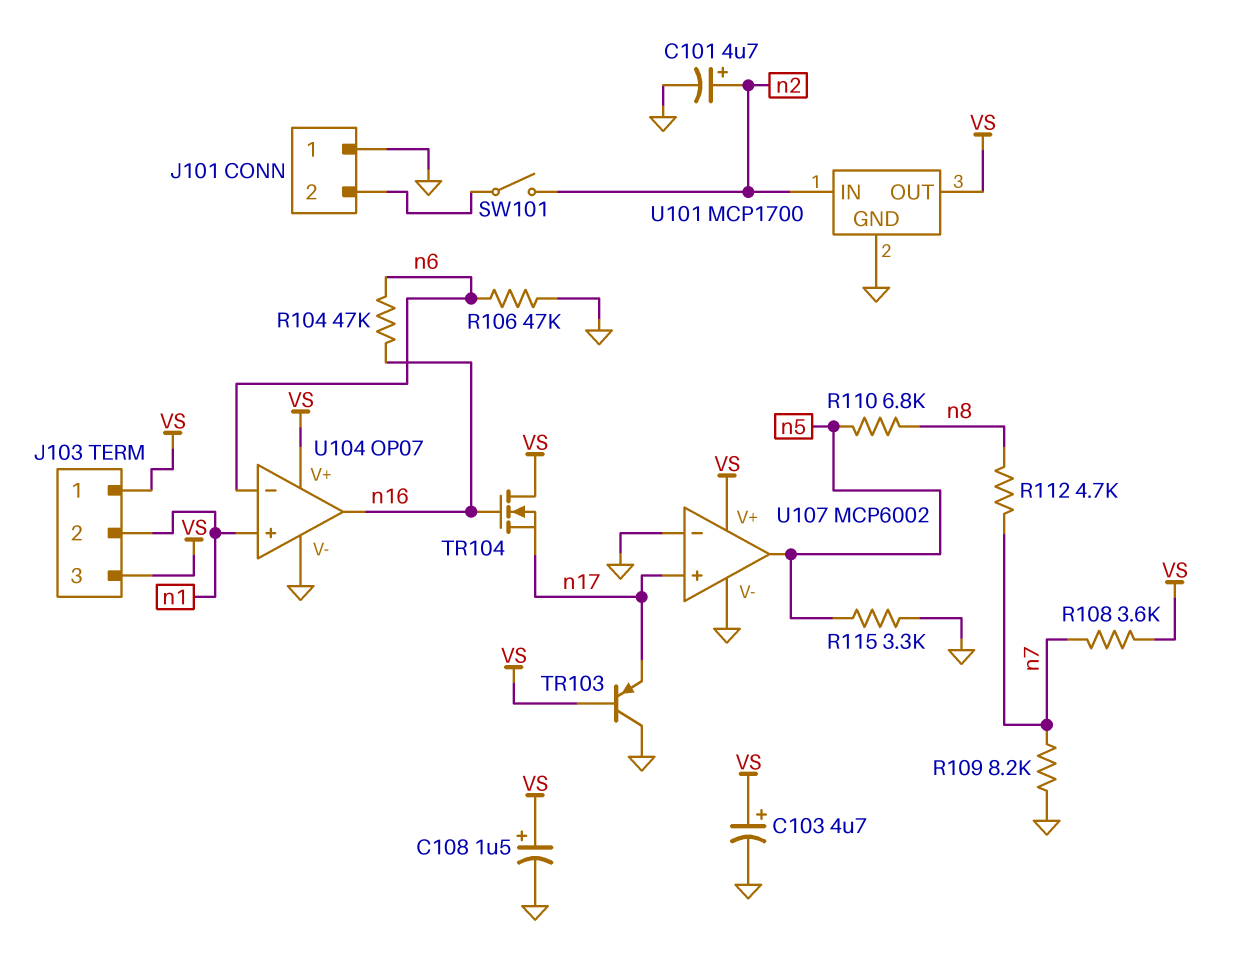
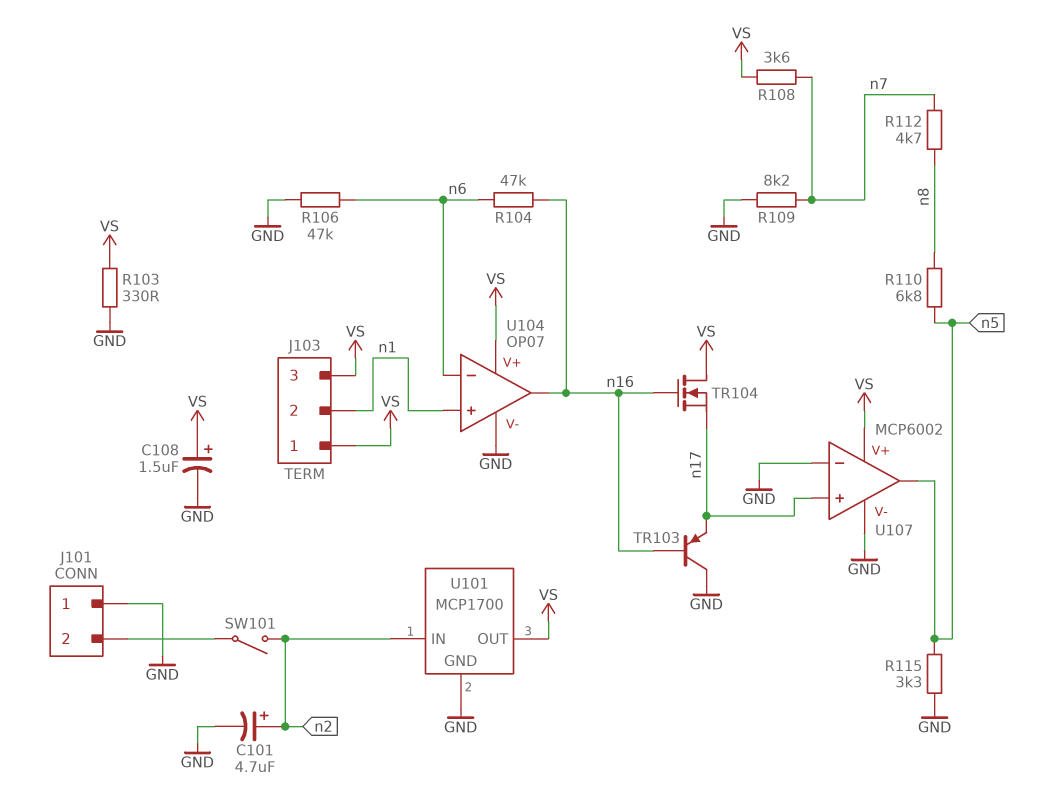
C103: 4.7uF (plus VS, minus GND) -> none
R103: none -> 330 (GND, VS)
TR103: PNP (B VS, C GND, E n17) -> PNP (B n16, C GND, E n17)

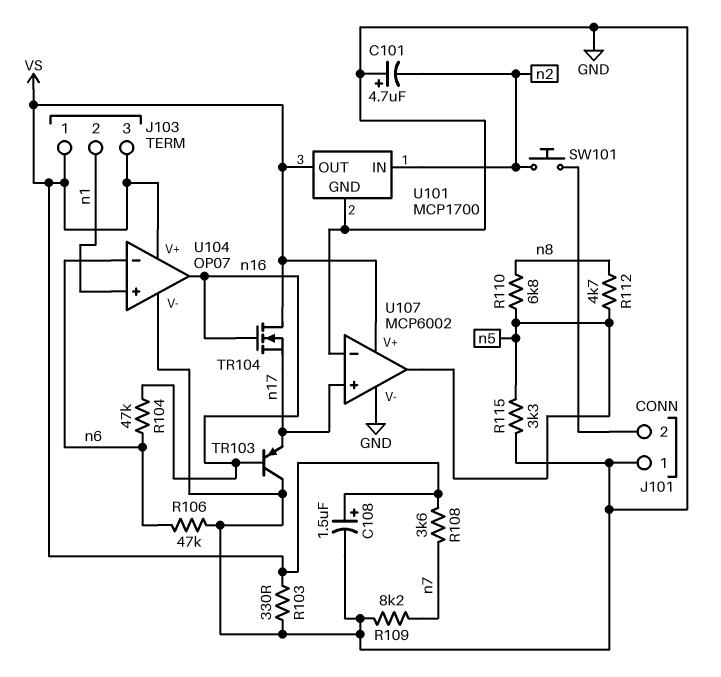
C101: 4.7uF (plus n2, minus GND) -> 4.7uF (plus GND, minus n2)
R112: 4.7k (n7, n8) -> 4.7k (n5, n8)
SW101: switch (J101/2, n2) -> button (J101/2, n2)

